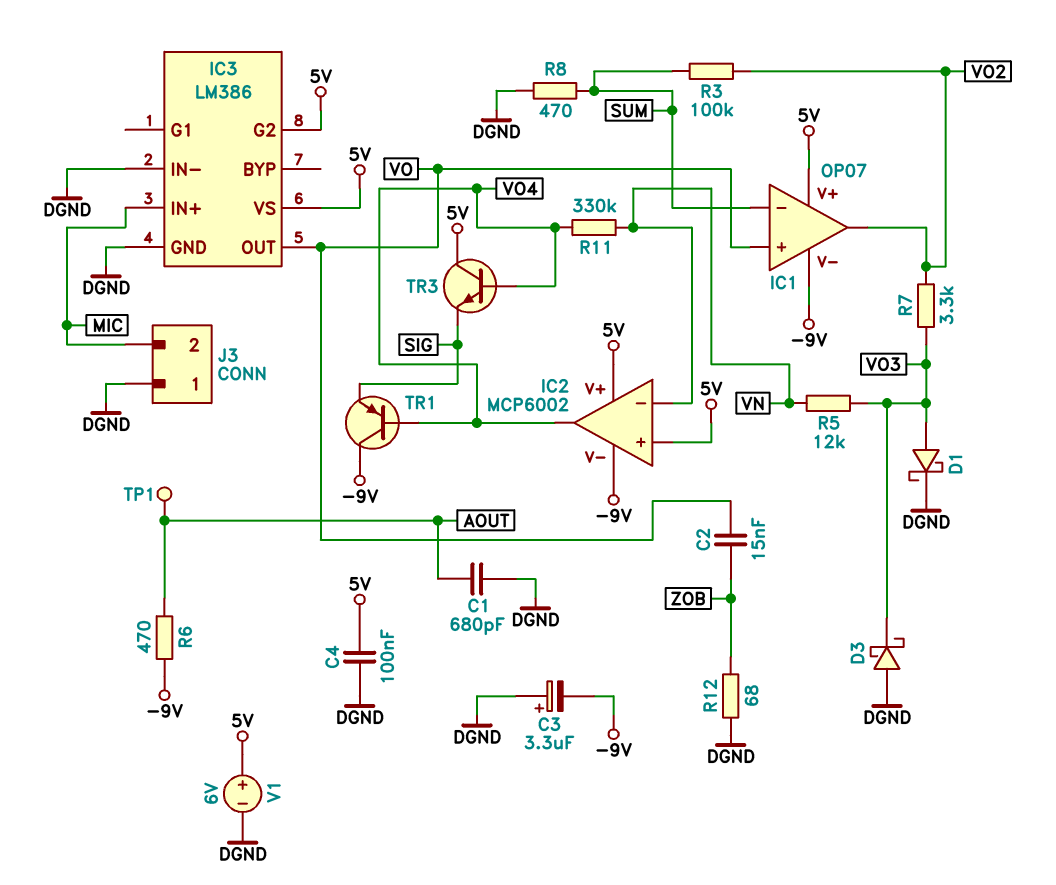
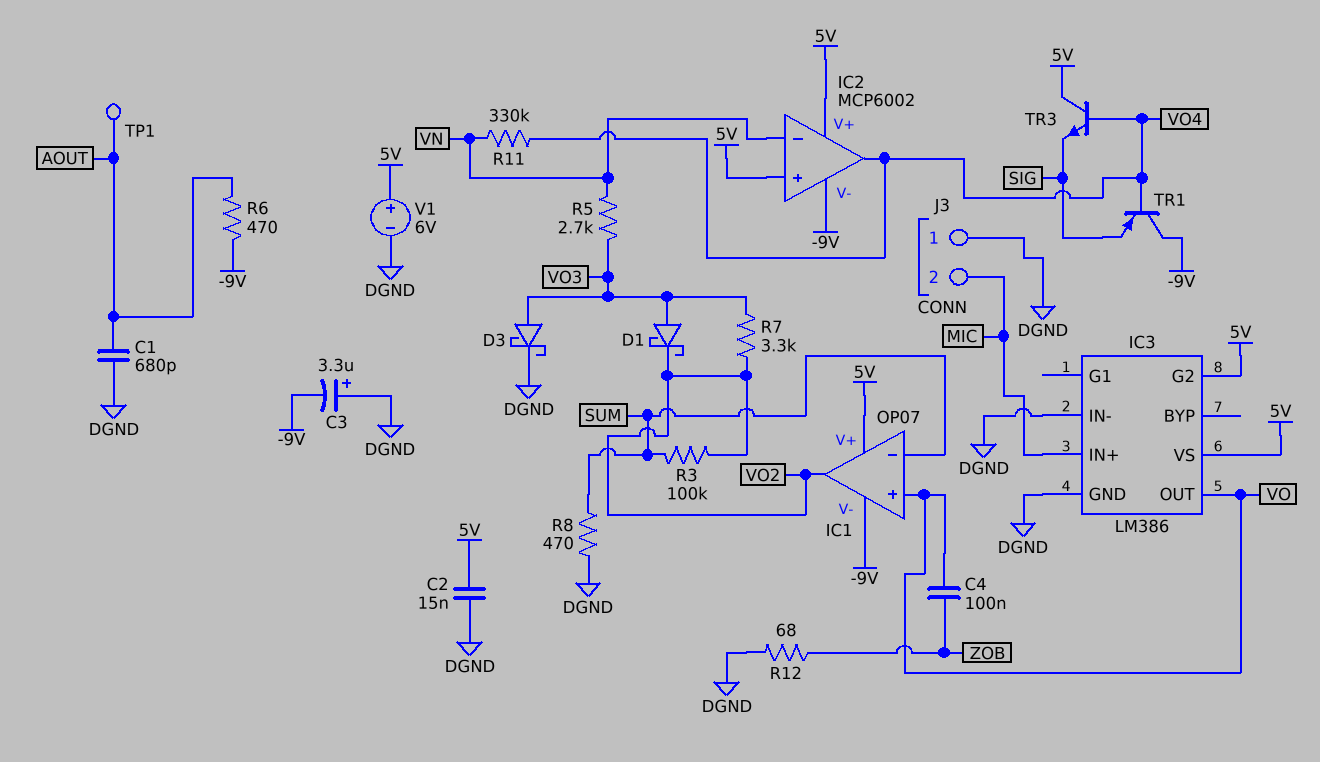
C2: 15nF (VO, ZOB) -> 15nF (5V, DGND)
C4: 100nF (5V, DGND) -> 100nF (VO, ZOB)
D1: schottky (A VO3, K DGND) -> schottky (A VO3, K VO2)
D3: schottky (A DGND, K VO3) -> schottky (A VO3, K DGND)
R5: 12k (VN, VO3) -> 2.7k (VN, VO3)

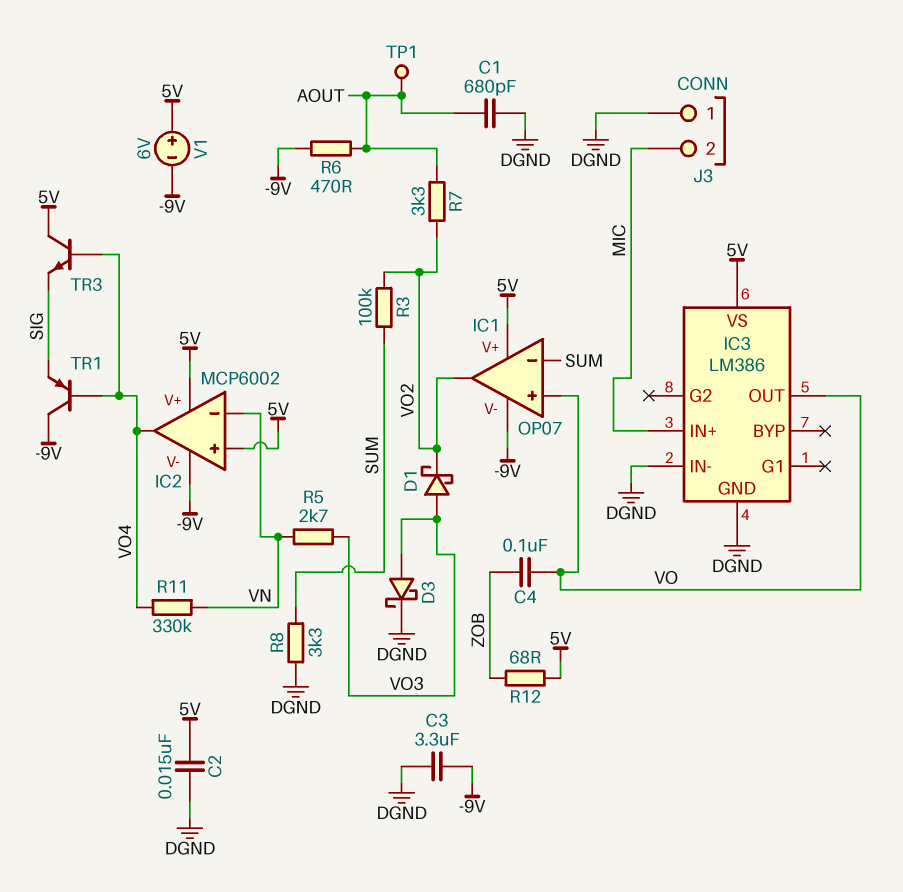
C3: 3.3uF (plus DGND, minus -9V) -> 3.3uF (-9V, DGND)
IC3 pin G2: 5V -> none
R7: 3.3k (VO2, VO3) -> 3.3k (AOUT, VO2)
R8: 470 (DGND, SUM) -> 3.3k (DGND, SUM)
R12: 68 (DGND, ZOB) -> 68 (5V, ZOB)
V1: 6V (plus 5V, minus DGND) -> 6V (plus 5V, minus -9V)

